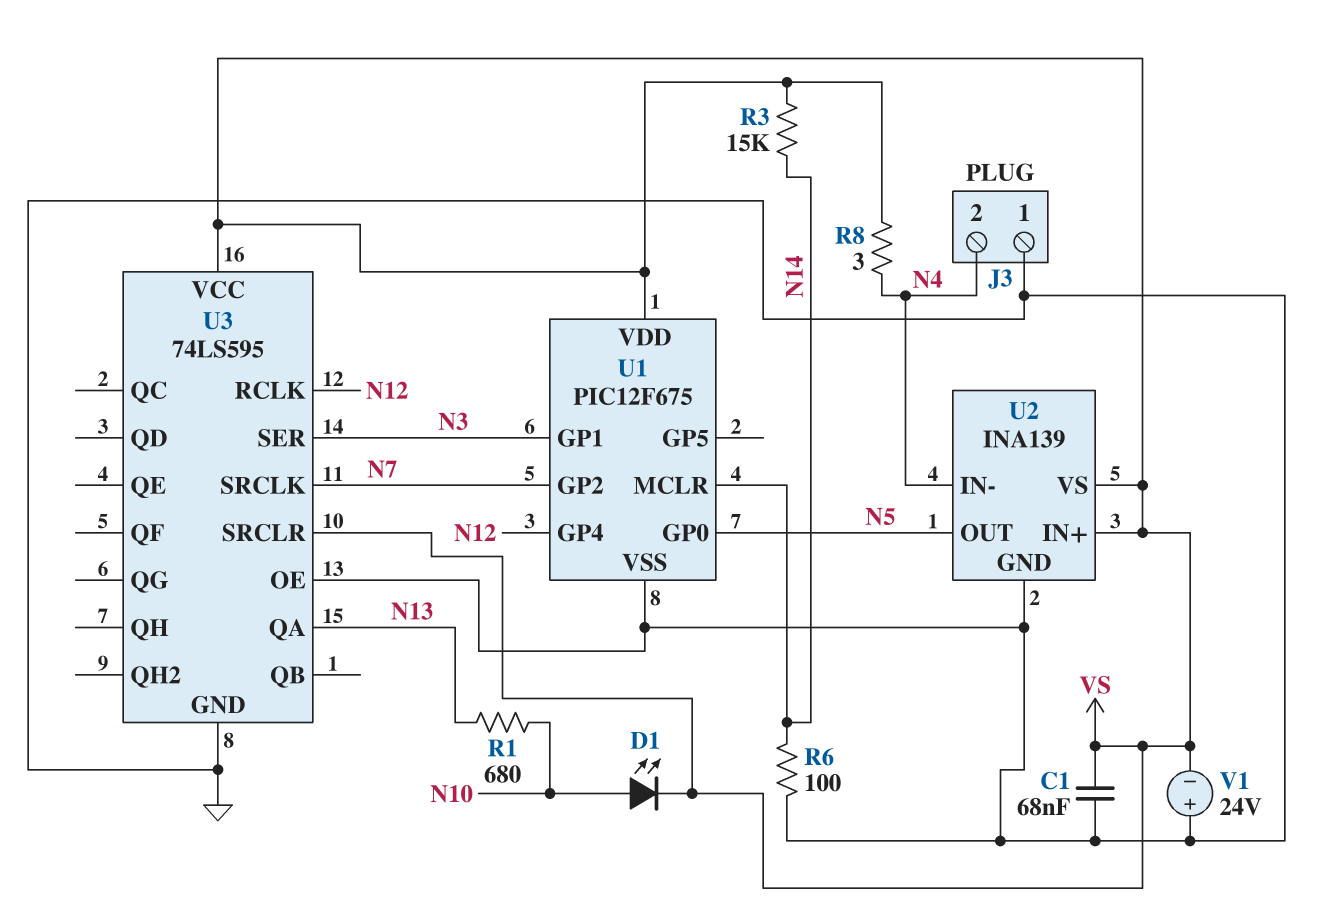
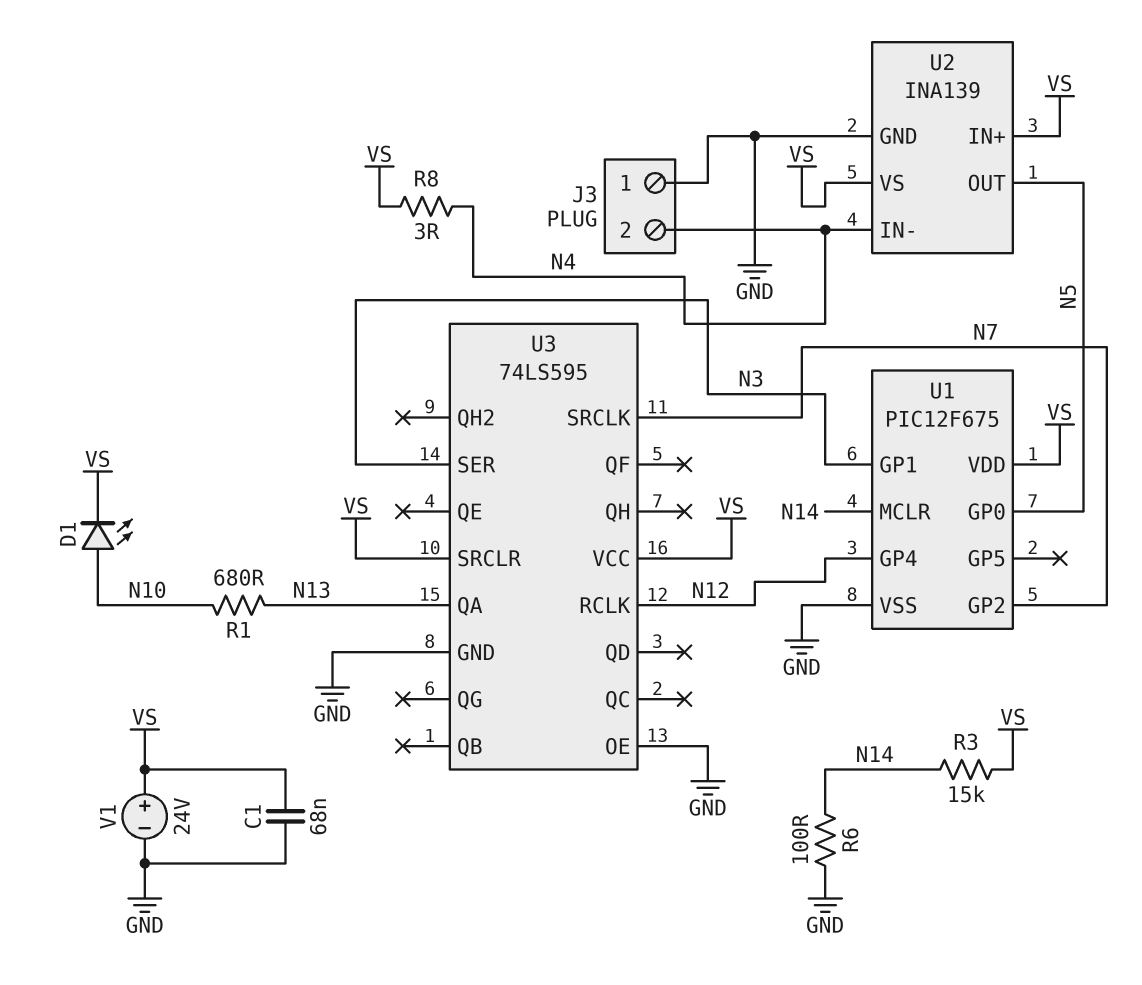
V1: 24V (plus GND, minus VS) -> 24V (plus VS, minus GND)

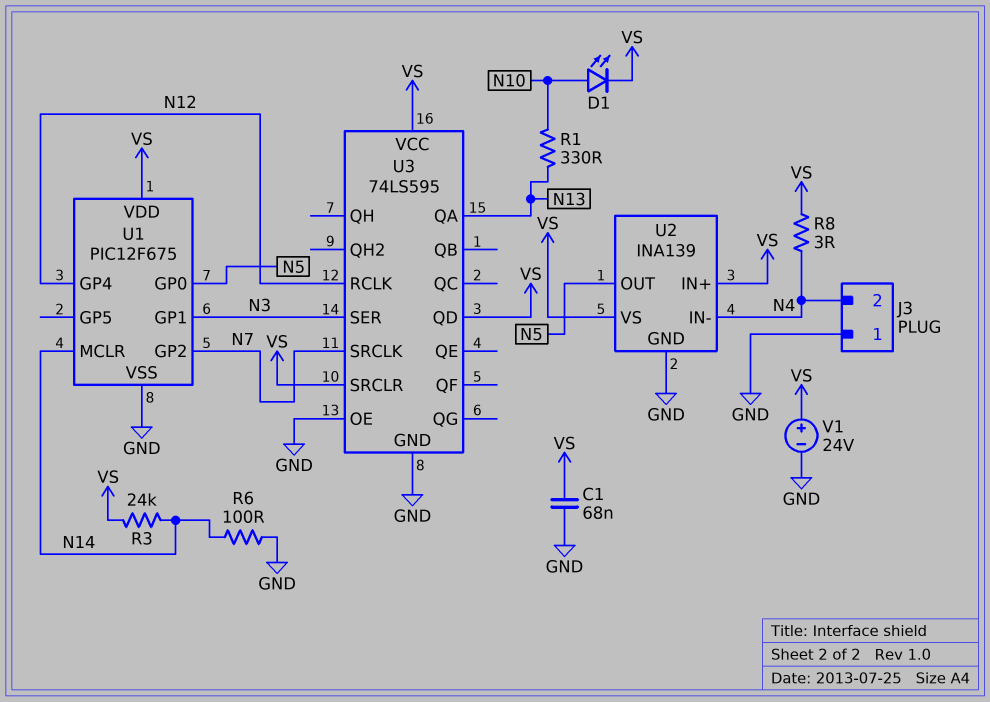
R1: 680 (N10, N13) -> 330 (N10, N13)
R3: 15k (N14, VS) -> 24k (N14, VS)
U3 pin QD: none -> VS

